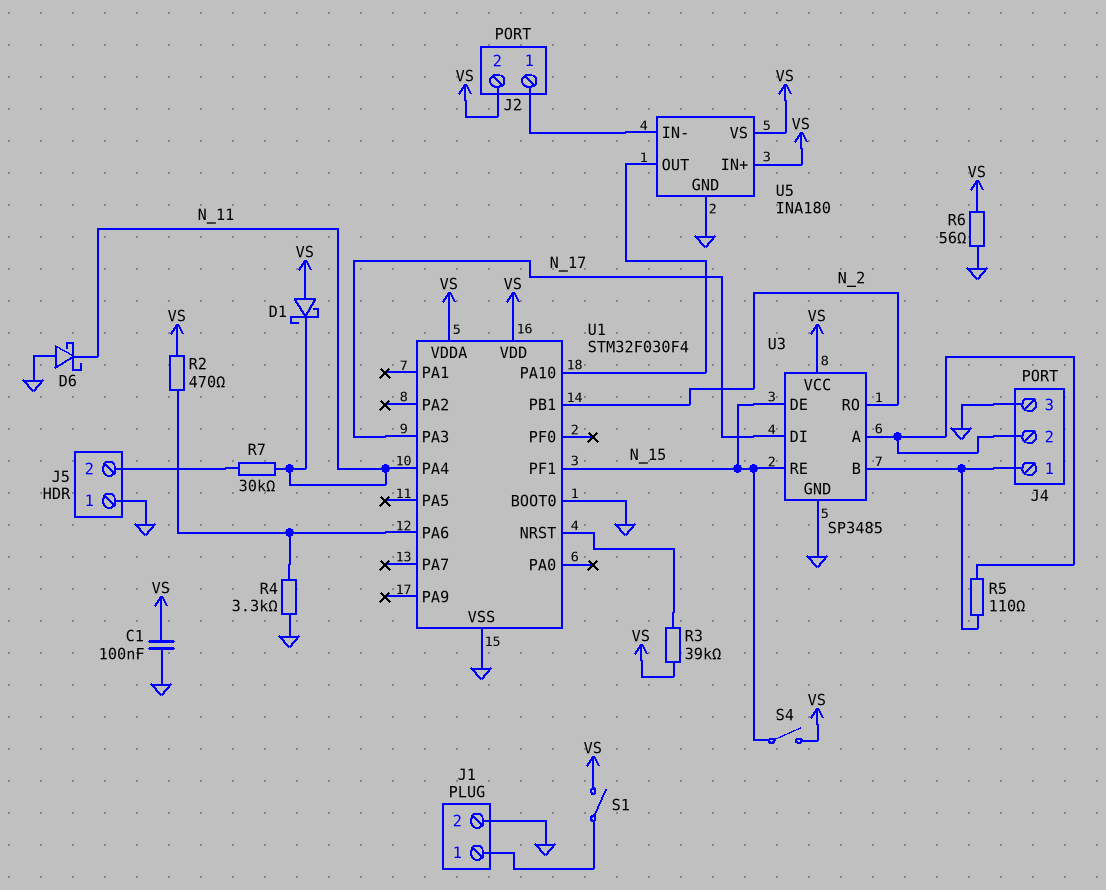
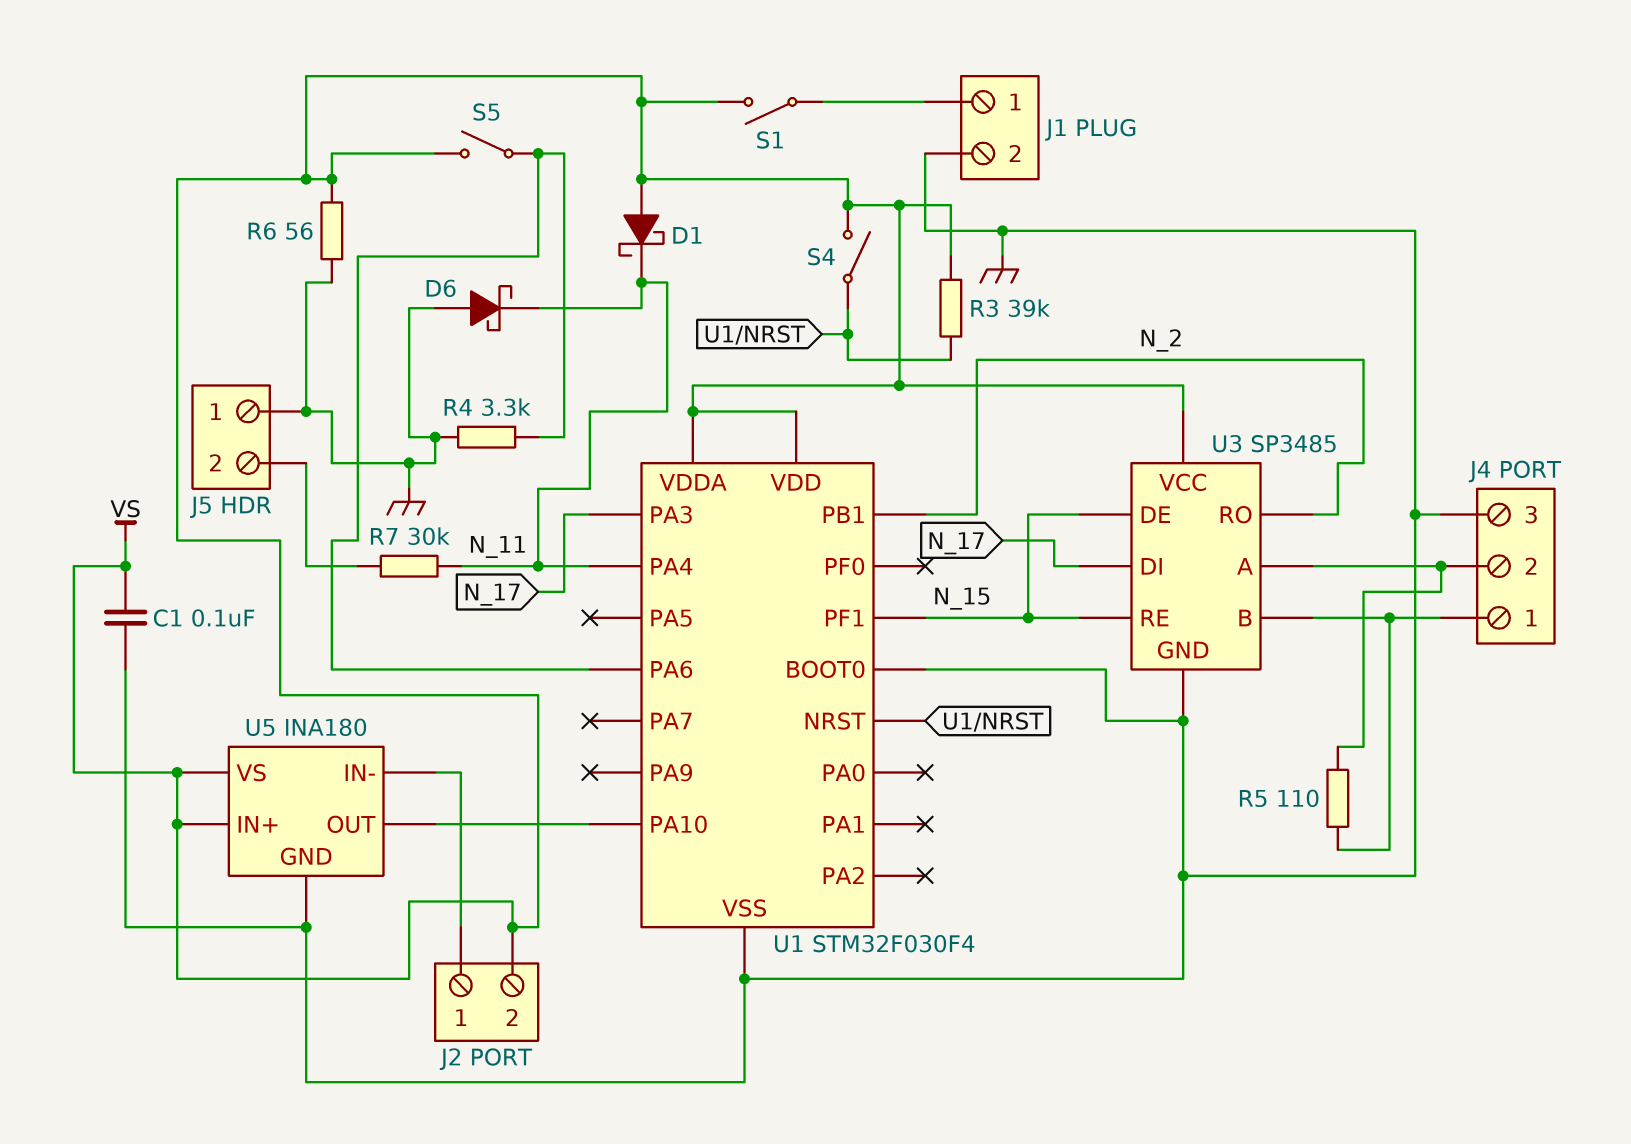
R2: 470 (U1/PA6, VS) -> none
S4: switch (N_15, VS) -> switch (U1/NRST, VS)
S5: none -> switch (U1/PA6, VS)

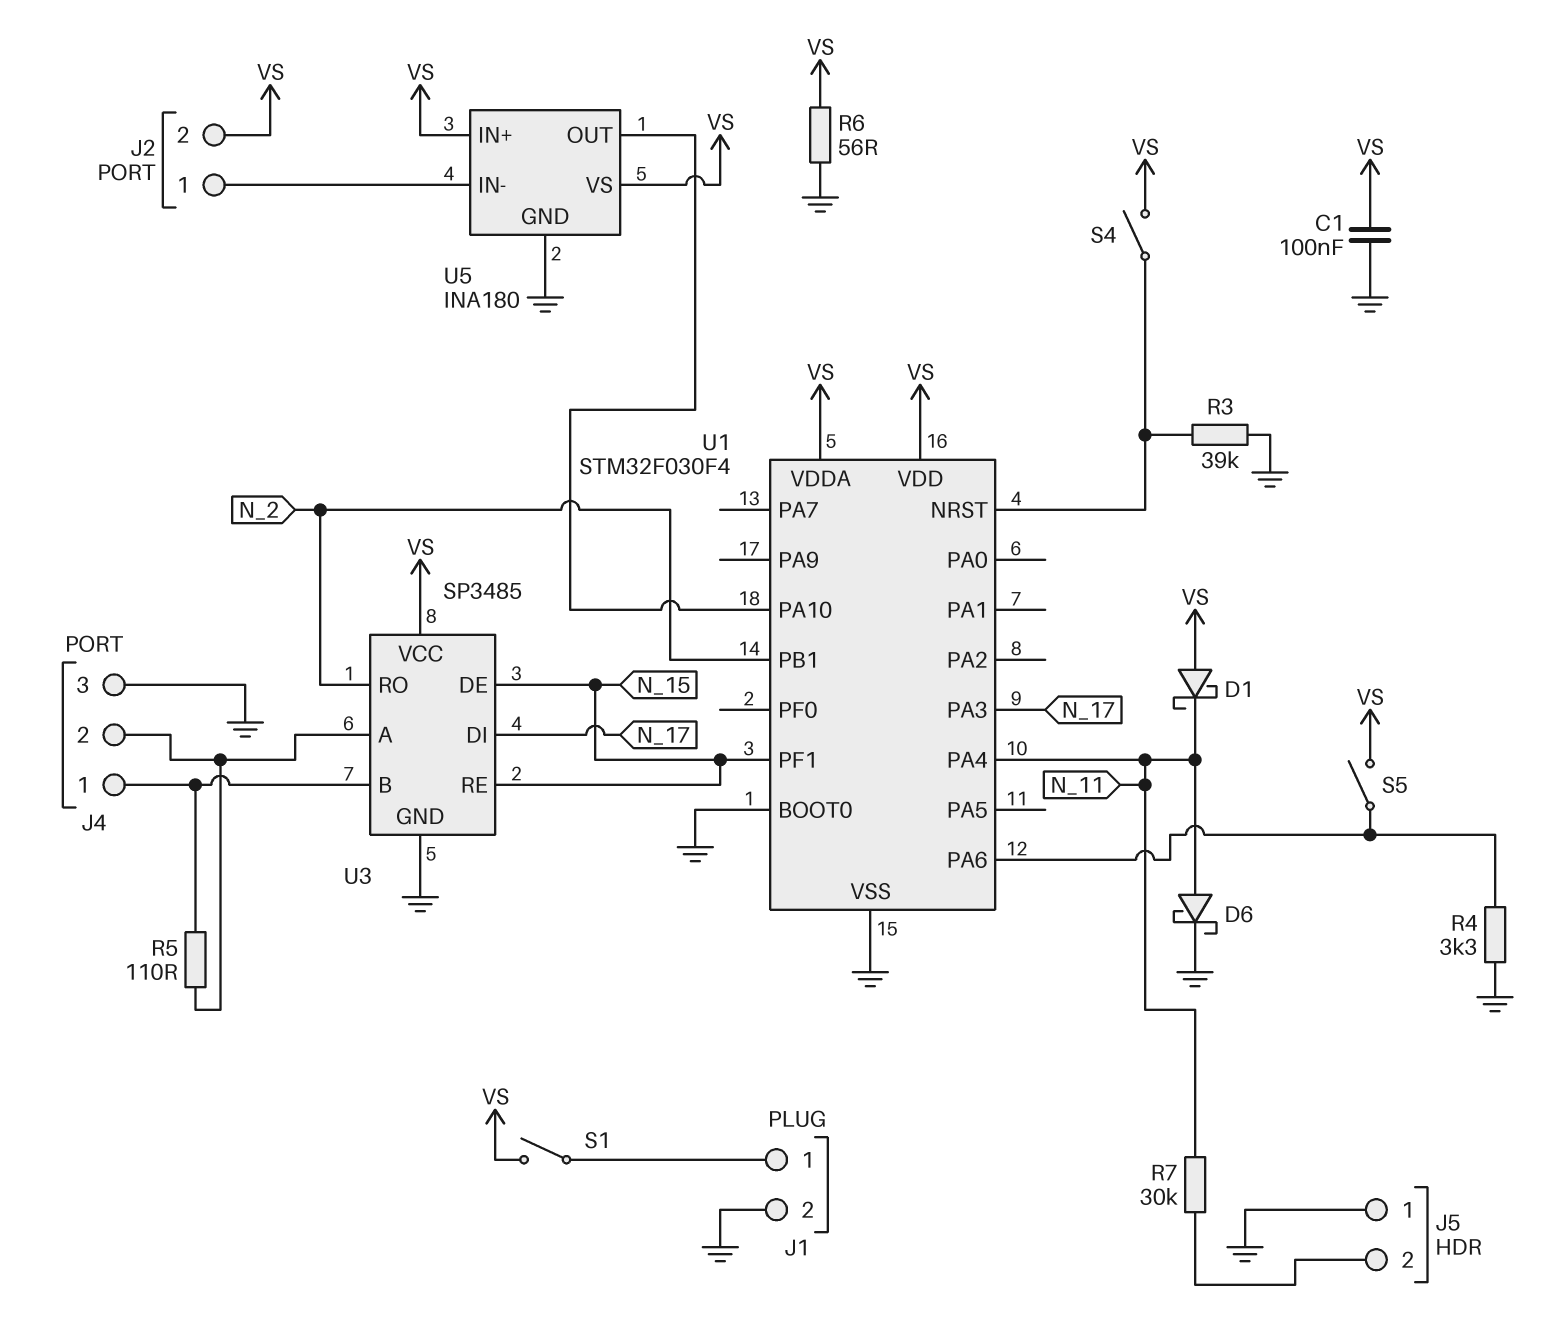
D6: schottky (A GND, K N_11) -> schottky (A N_11, K GND)
R3: 39k (U1/NRST, VS) -> 39k (GND, U1/NRST)

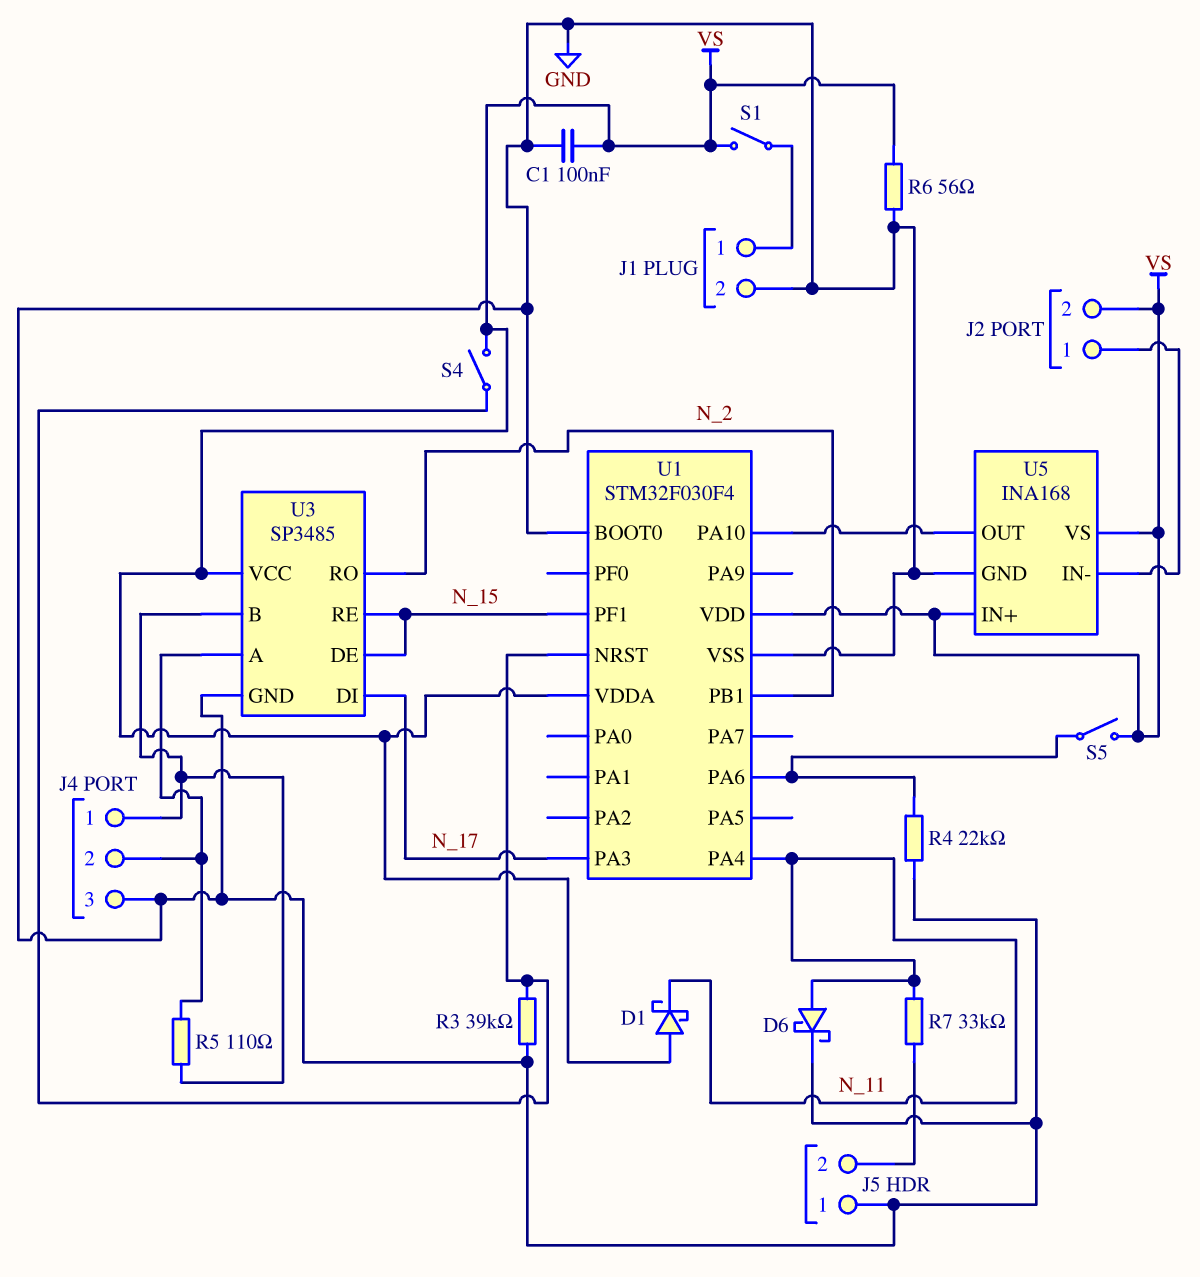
R4: 3.3k (GND, U1/PA6) -> 22k (GND, U1/PA6)
R7: 30k (J5/2, N_11) -> 33k (J5/2, N_11)
U5: INA180 -> INA168

